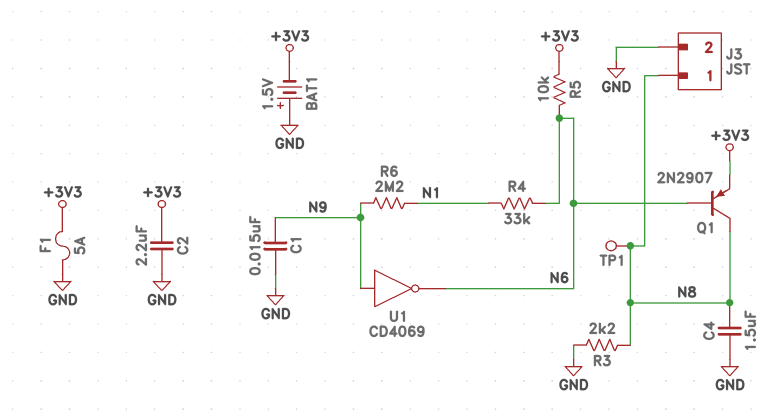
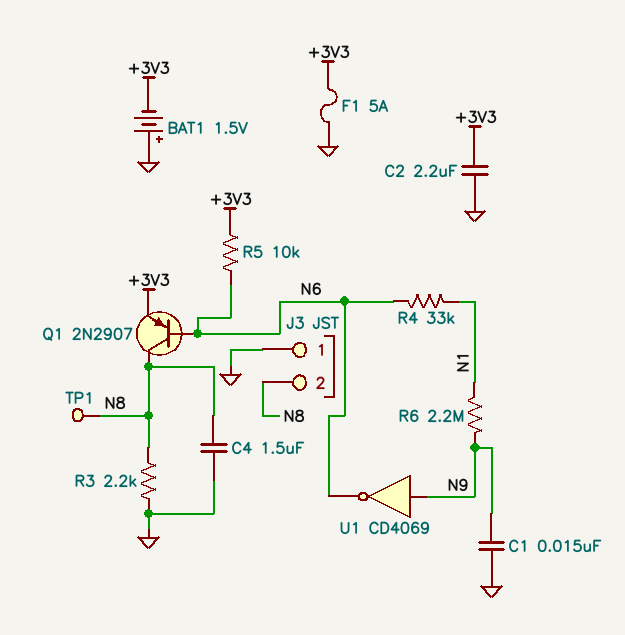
J3 pin 1: N8 -> GND
J3 pin 2: GND -> N8

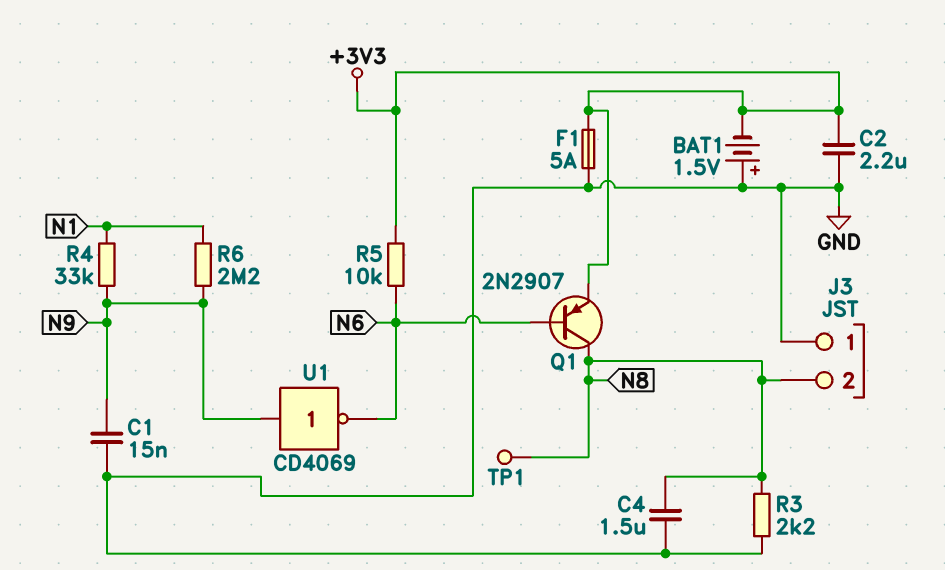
R4: 33k (N1, N6) -> 33k (N1, N9)

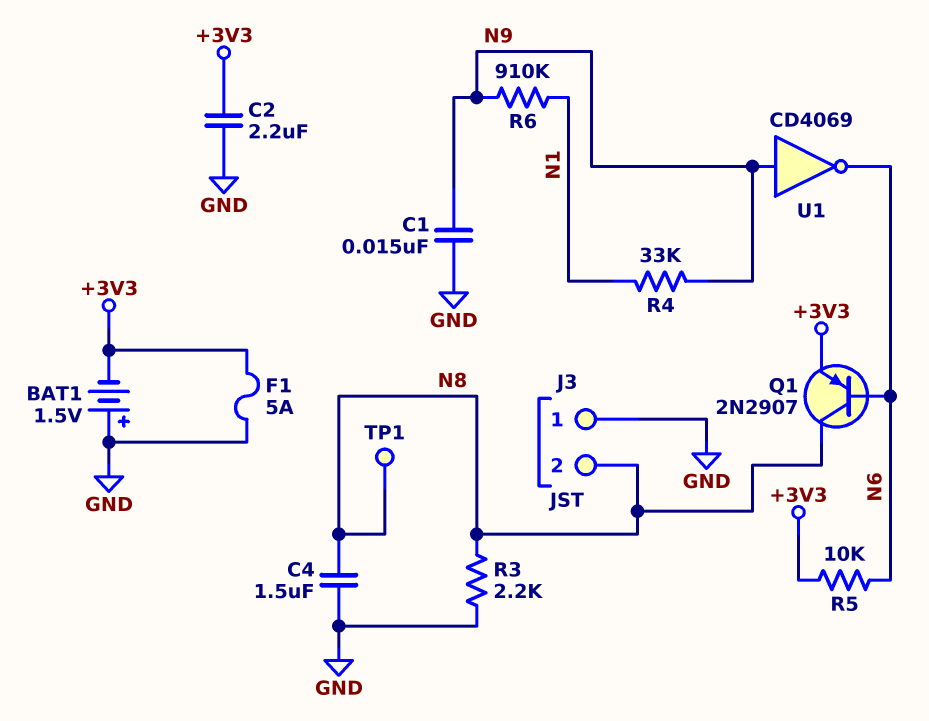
R6: 2.2M (N1, N9) -> 910k (N1, N9)

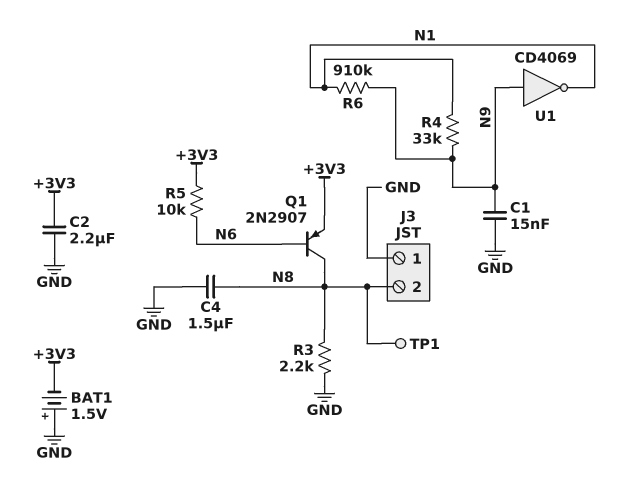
F1: 5A (+3V3, GND) -> none
U1: NOT CD4069 (in N9, out N6) -> NOT CD4069 (in N9, out N1)

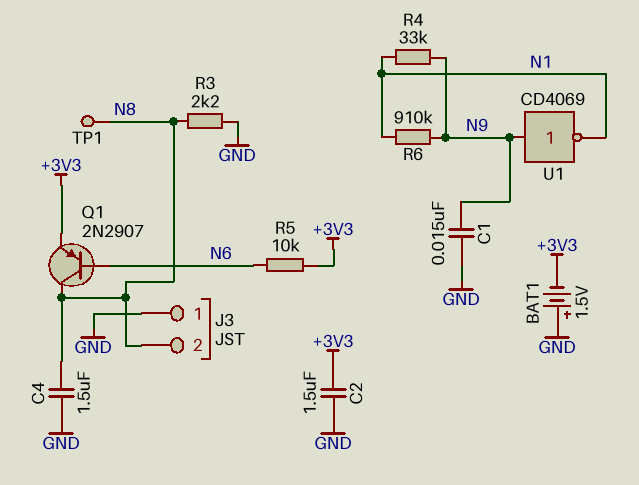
C2: 2.2uF (+3V3, GND) -> 1.5uF (+3V3, GND)

